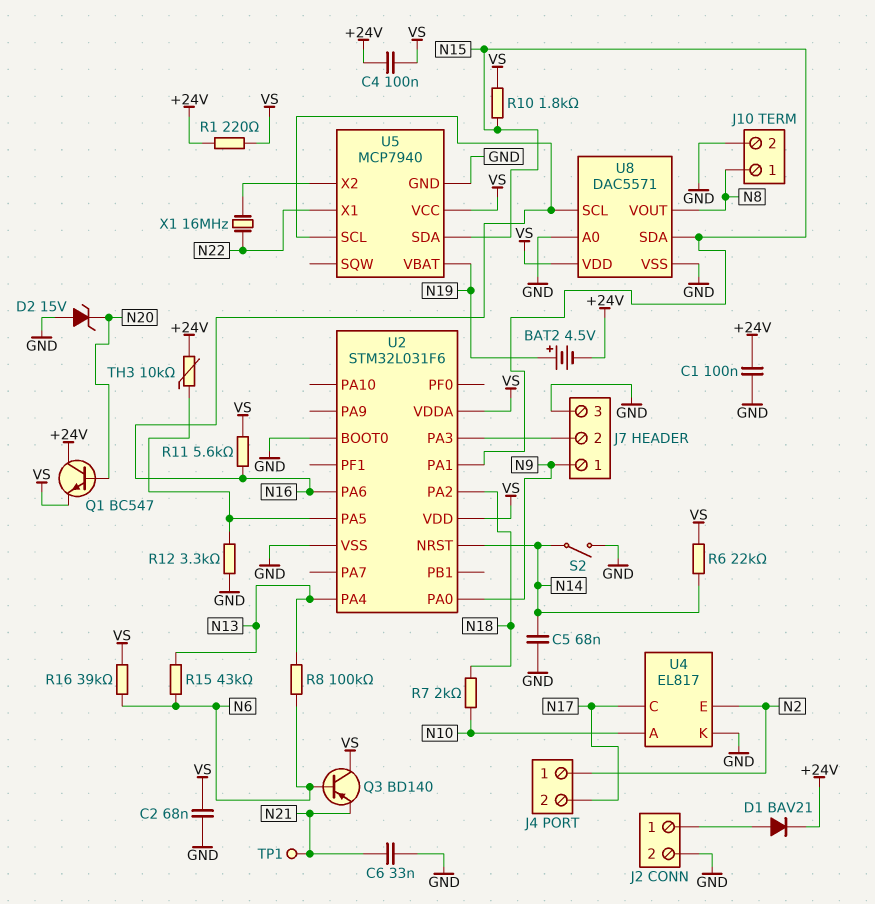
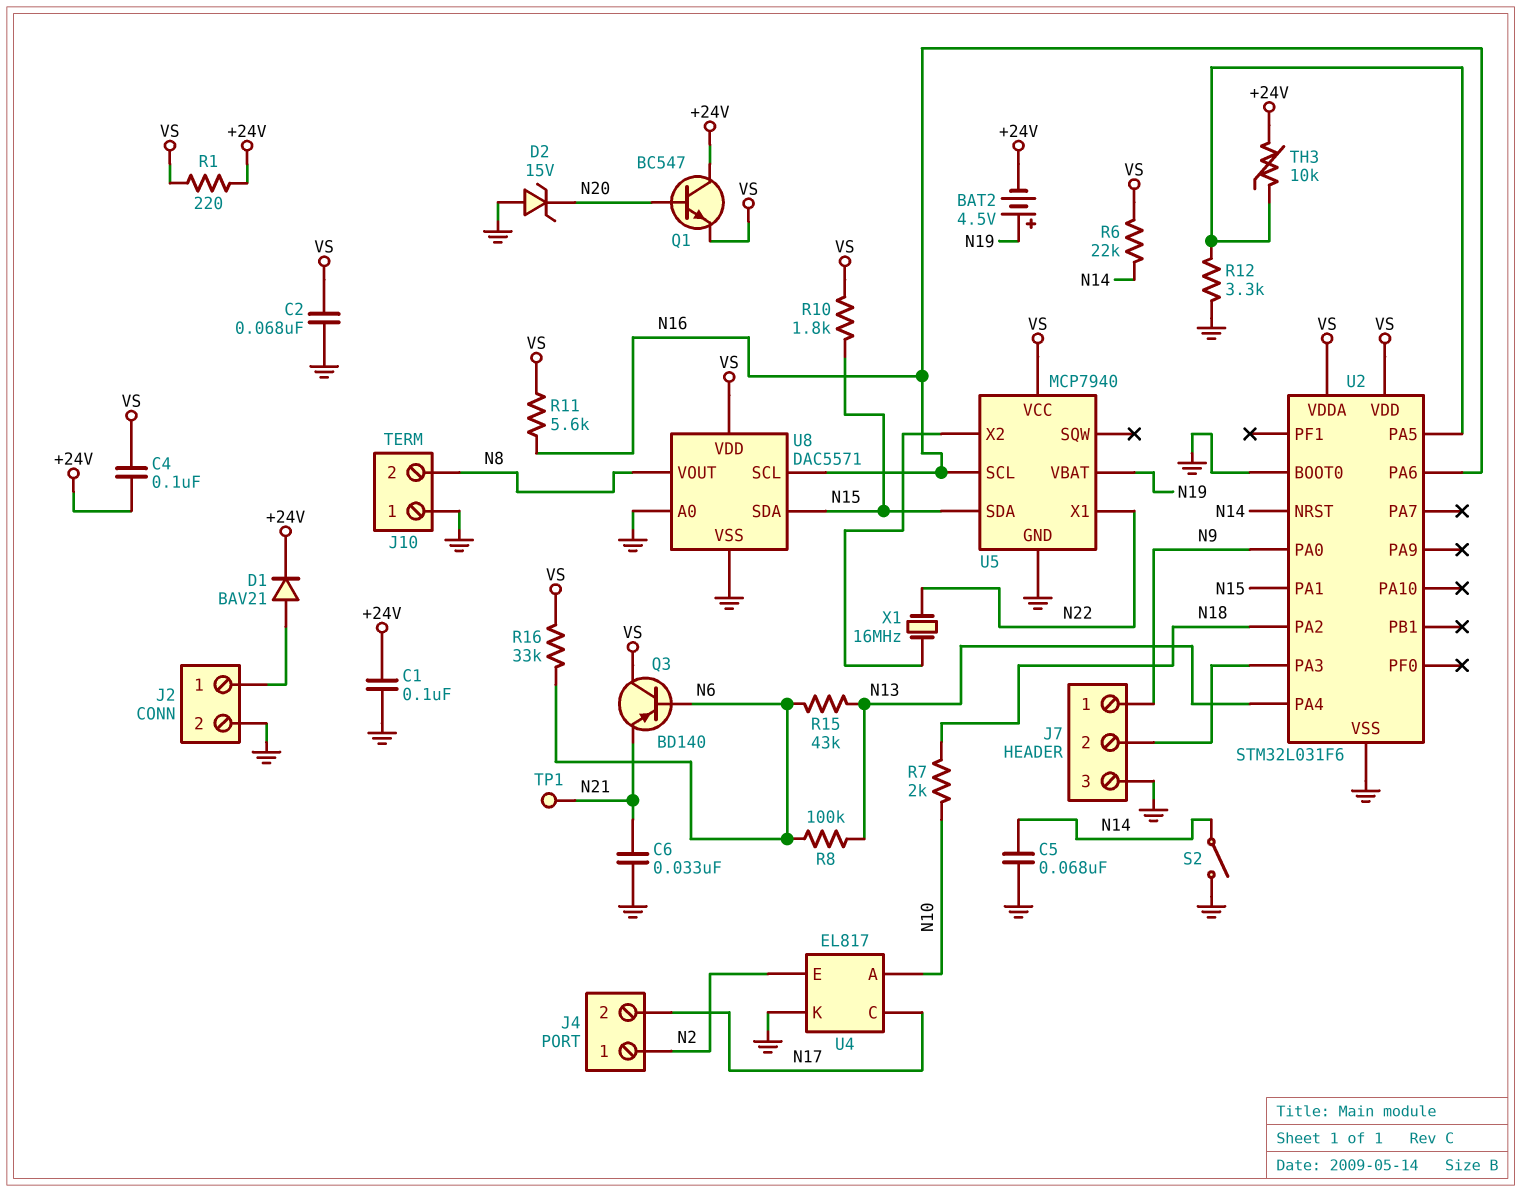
J10 pin 1: N8 -> GND
J10 pin 2: GND -> N8
R16: 39k (N6, VS) -> 33k (N6, VS)

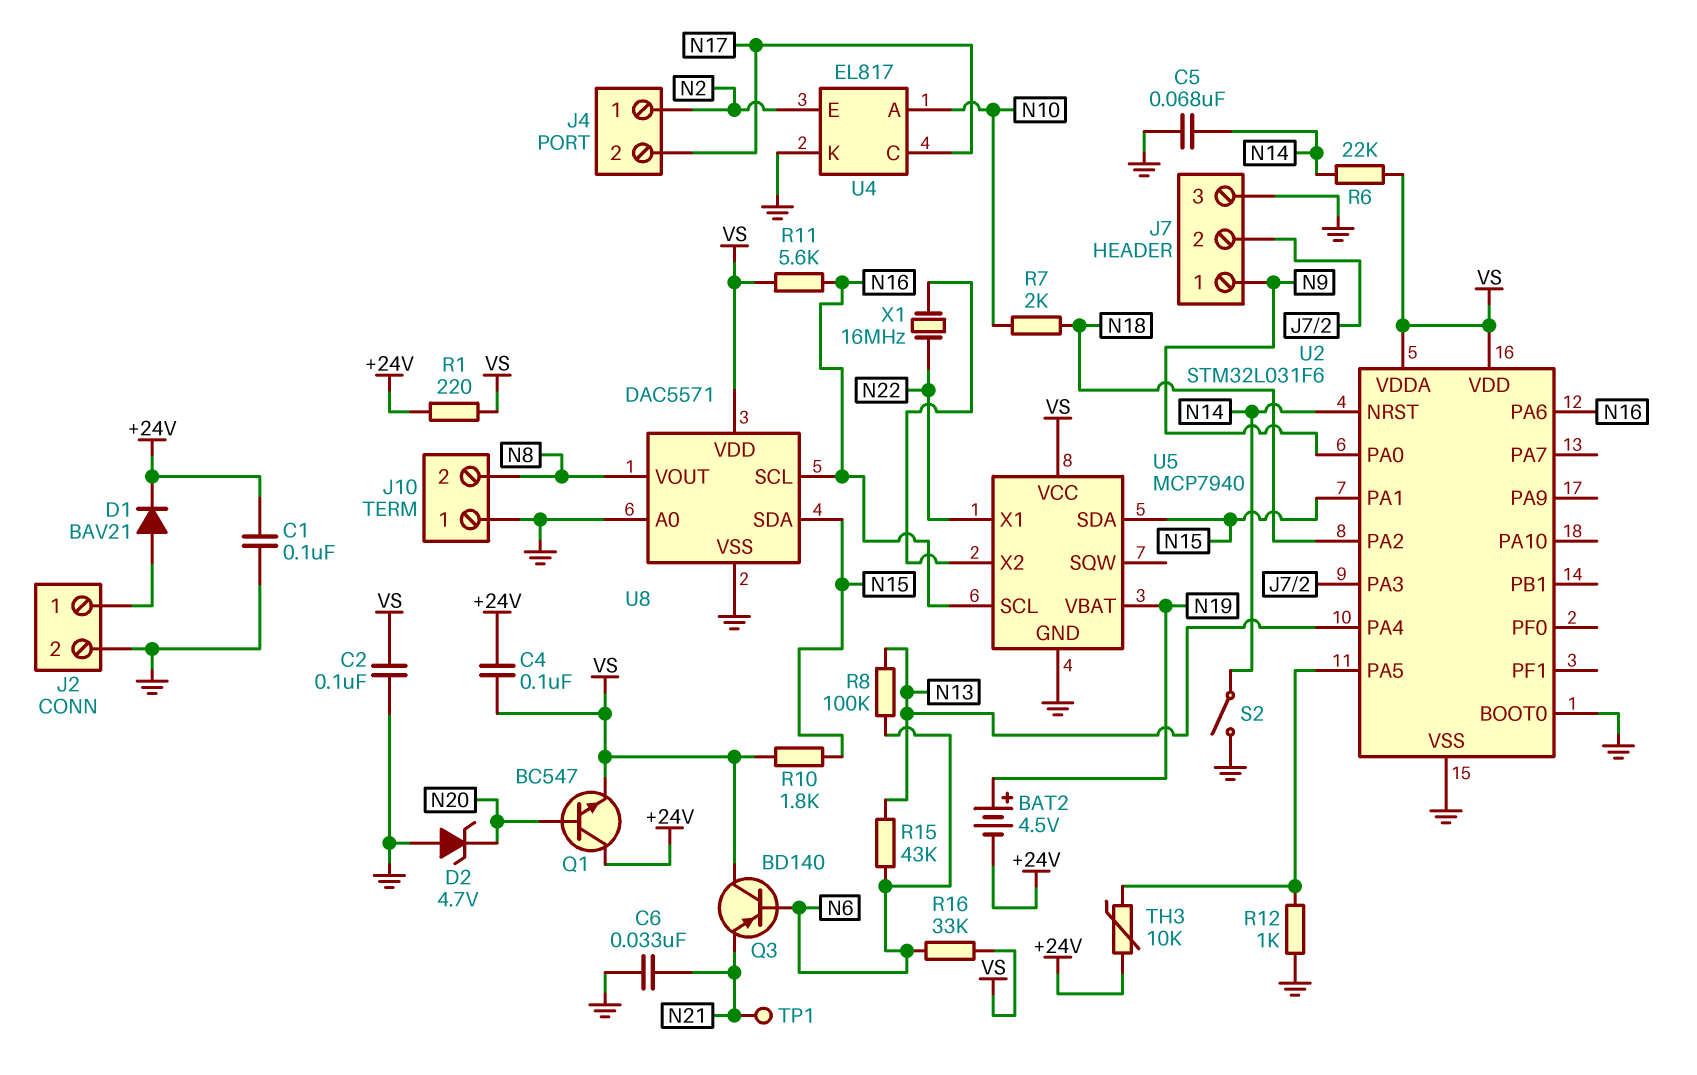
C2: 68nF (GND, VS) -> 100nF (GND, VS)
D2: zener 15V (A GND, K N20) -> zener 4.7V (A GND, K N20)
R12: 3.3k (GND, U2/PA5) -> 1k (GND, U2/PA5)

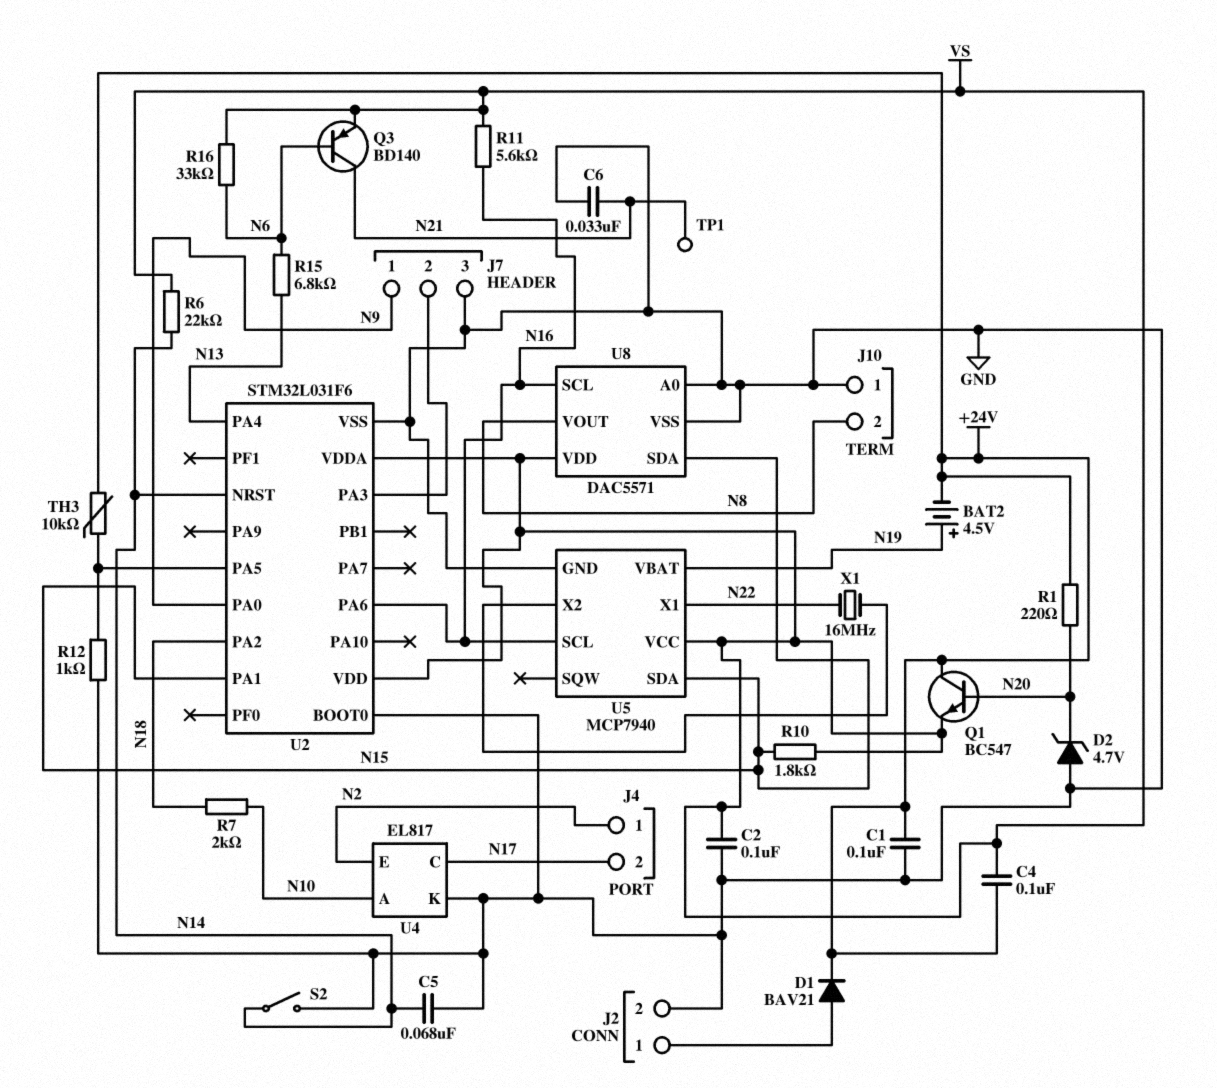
Q3: PNP BD140 (B N6, C VS, E N21) -> PNP BD140 (B N6, C N21, E VS)
R1: 220 (+24V, VS) -> 220 (+24V, N20)
R8: 100k (N6, N13) -> none
R15: 43k (N6, N13) -> 6.8k (N6, N13)

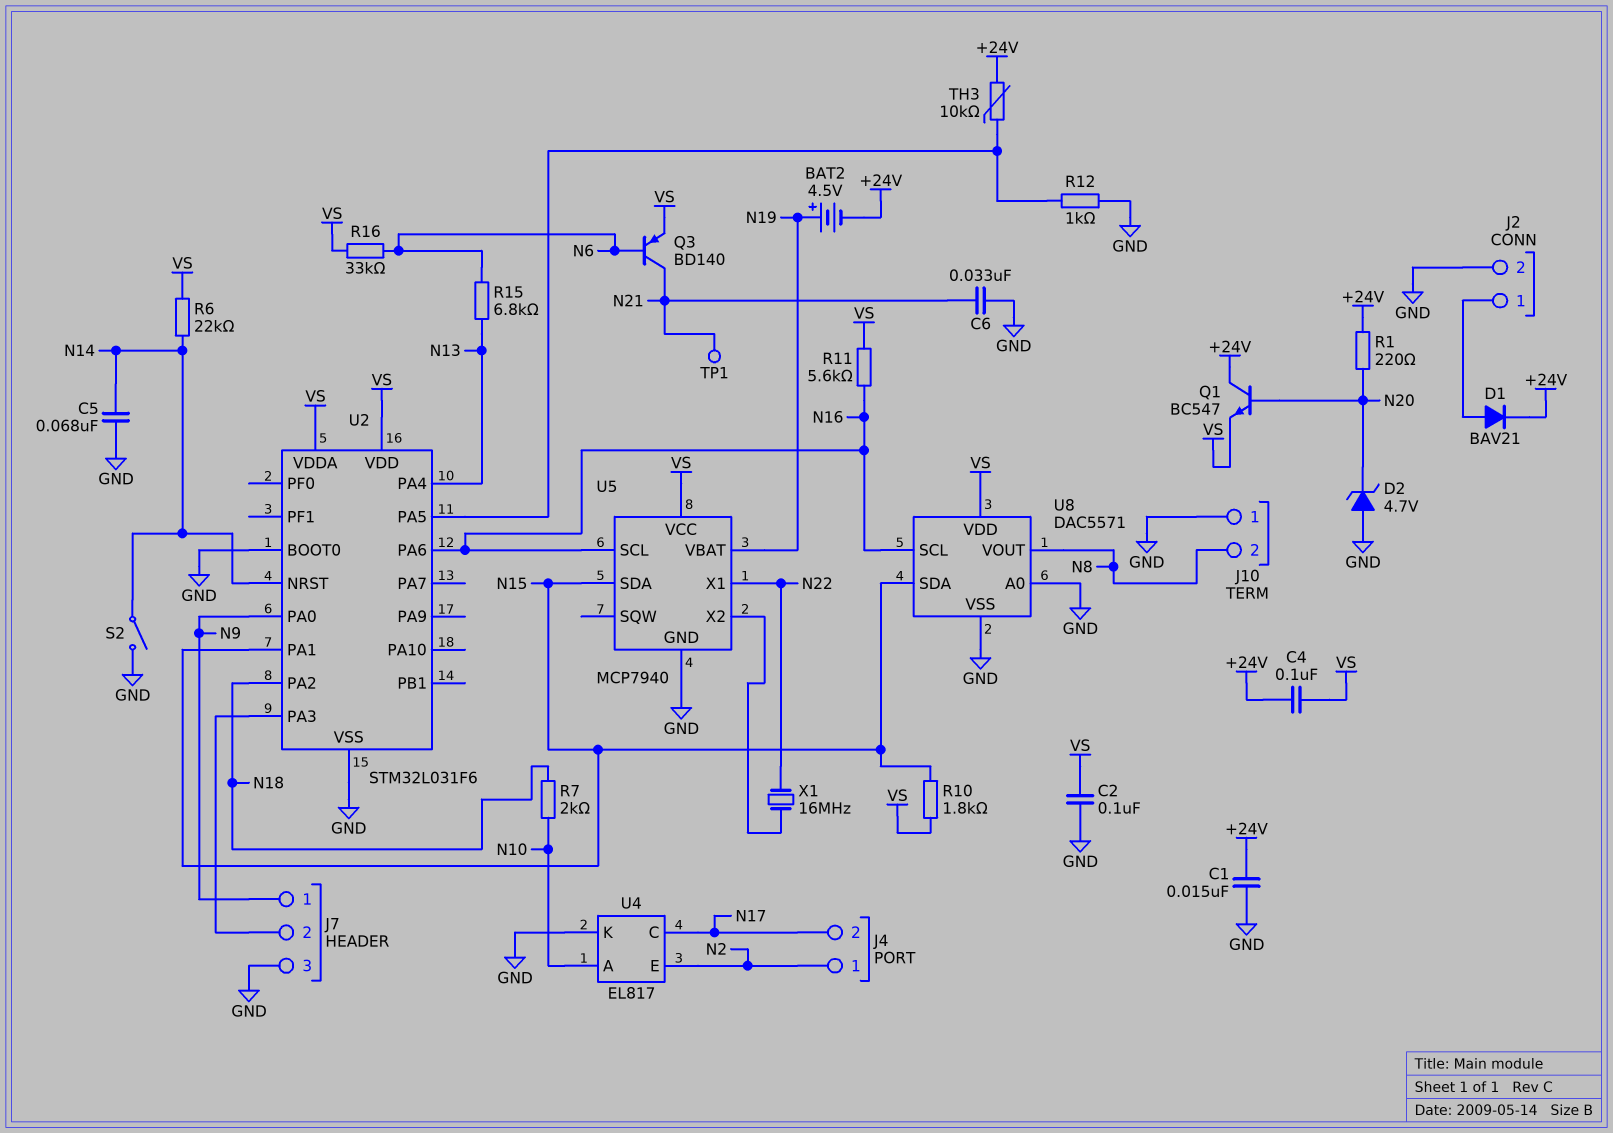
C1: 100nF (+24V, GND) -> 15nF (+24V, GND)

